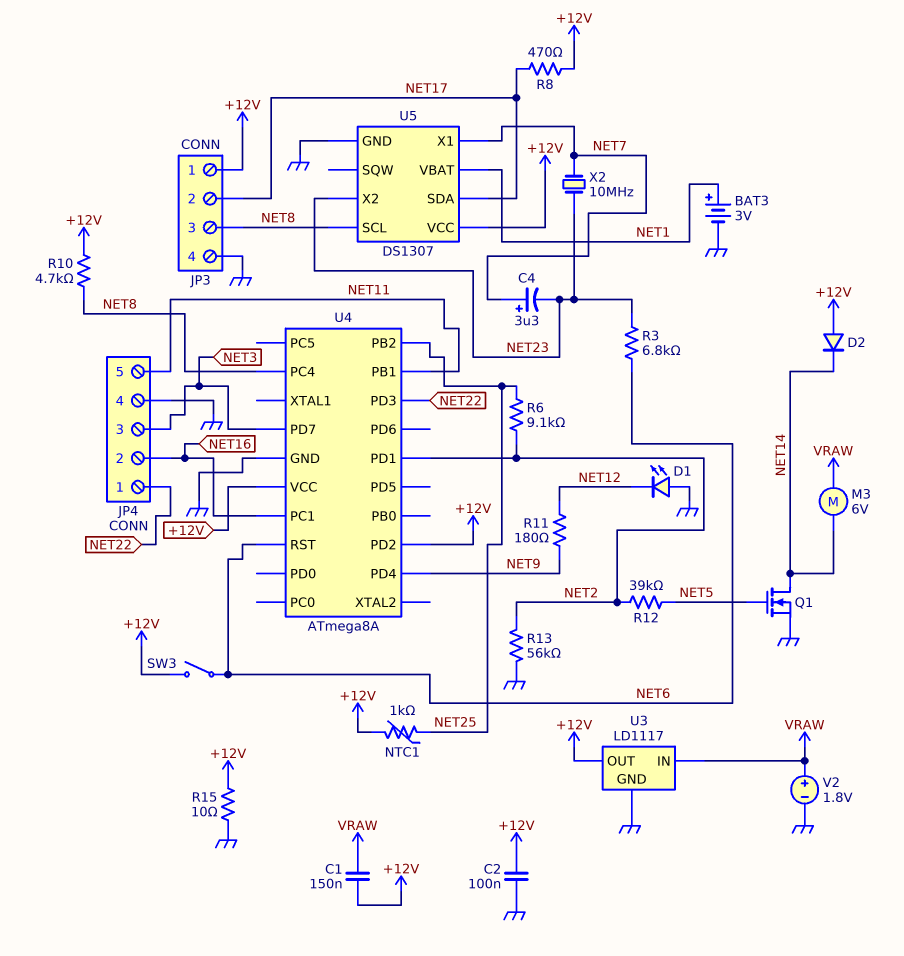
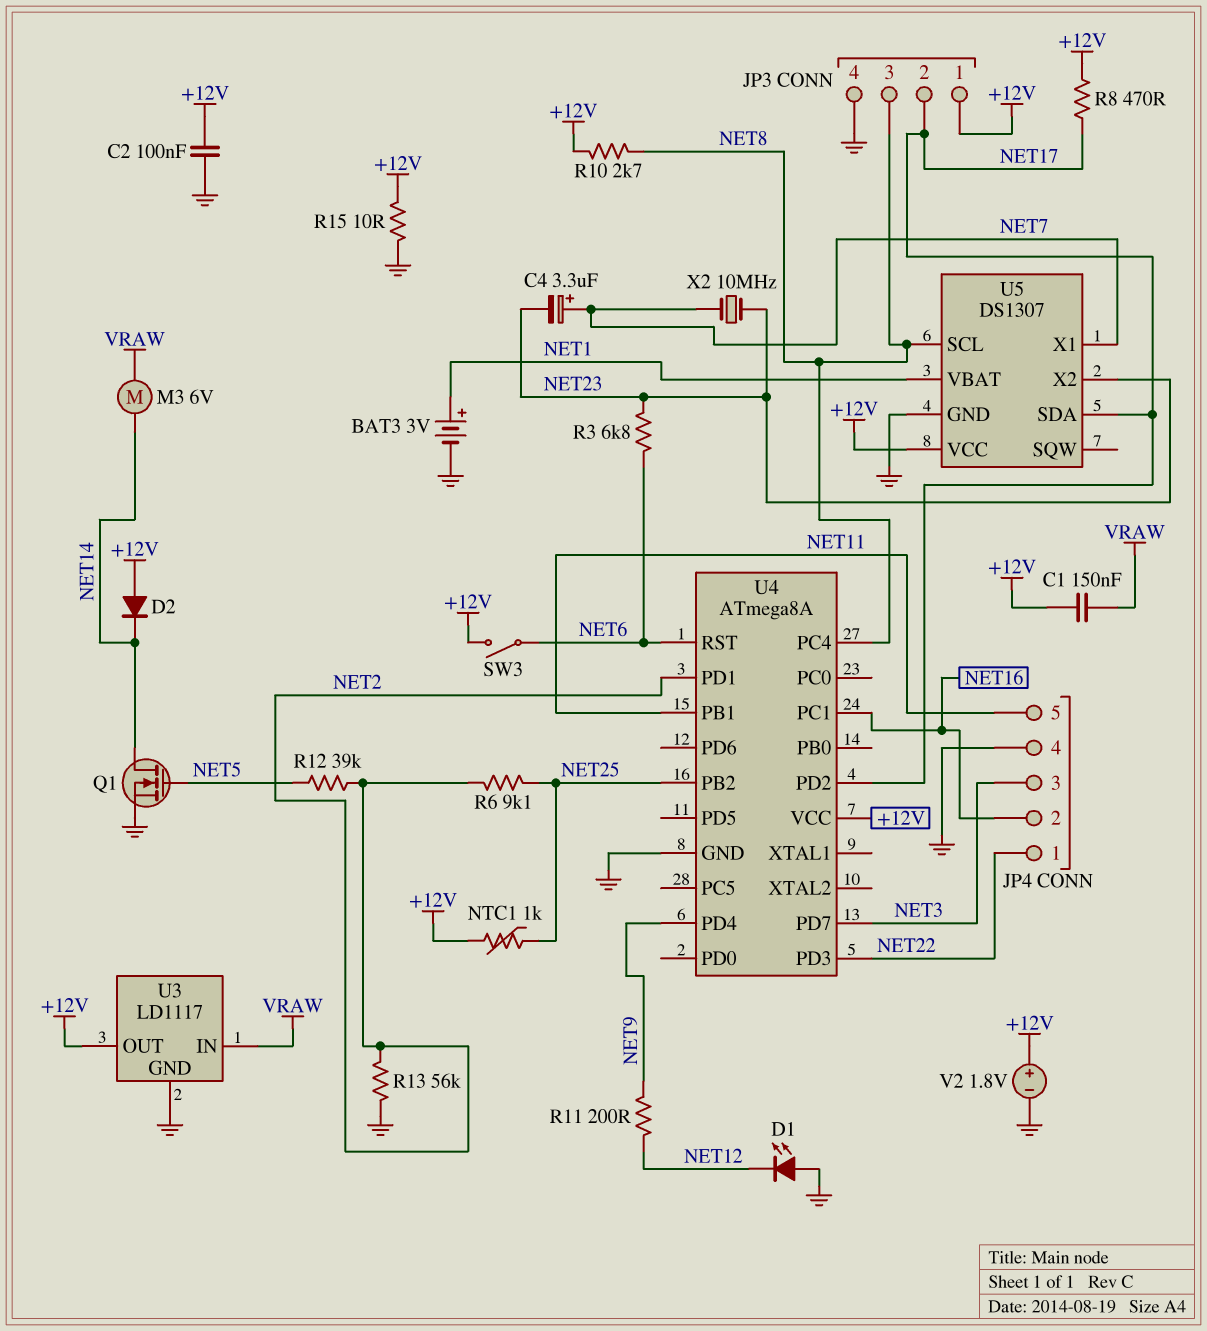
R10: 4.7k (+12V, NET8) -> 2.7k (+12V, NET8)
R11: 180 (NET9, NET12) -> 200 (NET9, NET12)
U4 pin PD2: +12V -> NET17
V2: 1.8V (plus VRAW, minus GND) -> 1.8V (plus +12V, minus GND)

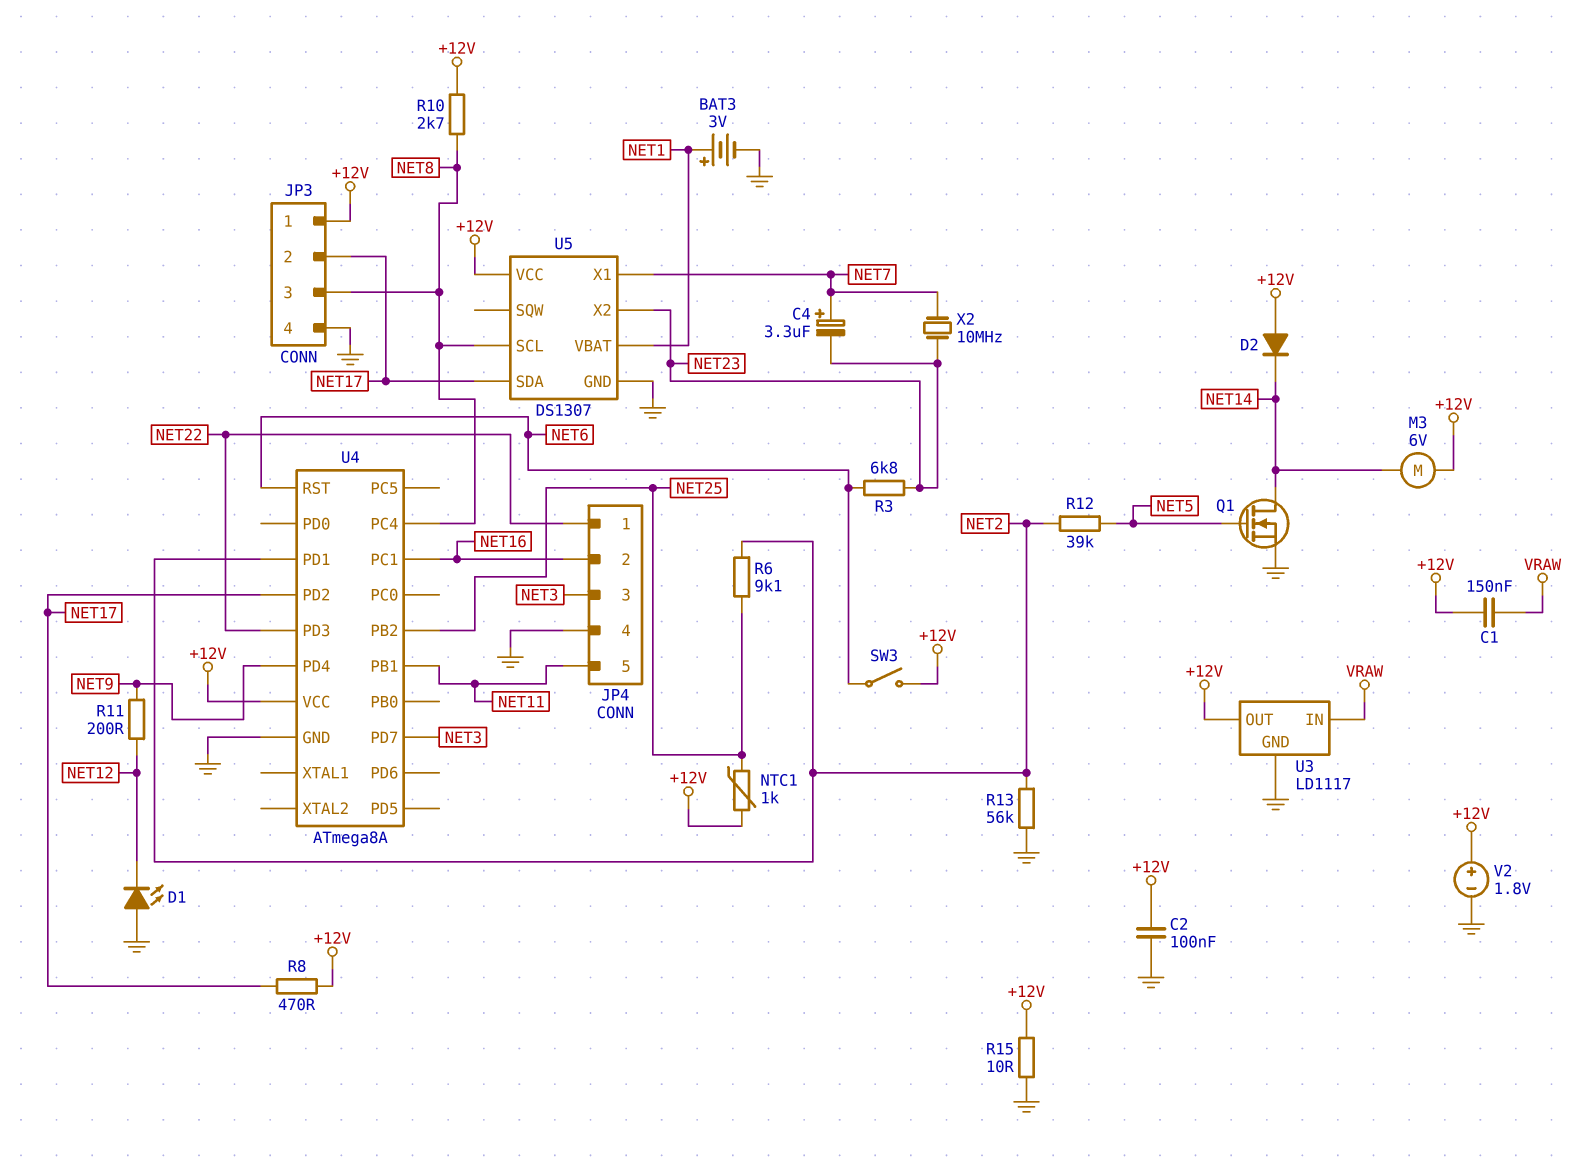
M3: motor 6V (NET14, VRAW) -> motor 6V (+12V, NET14)

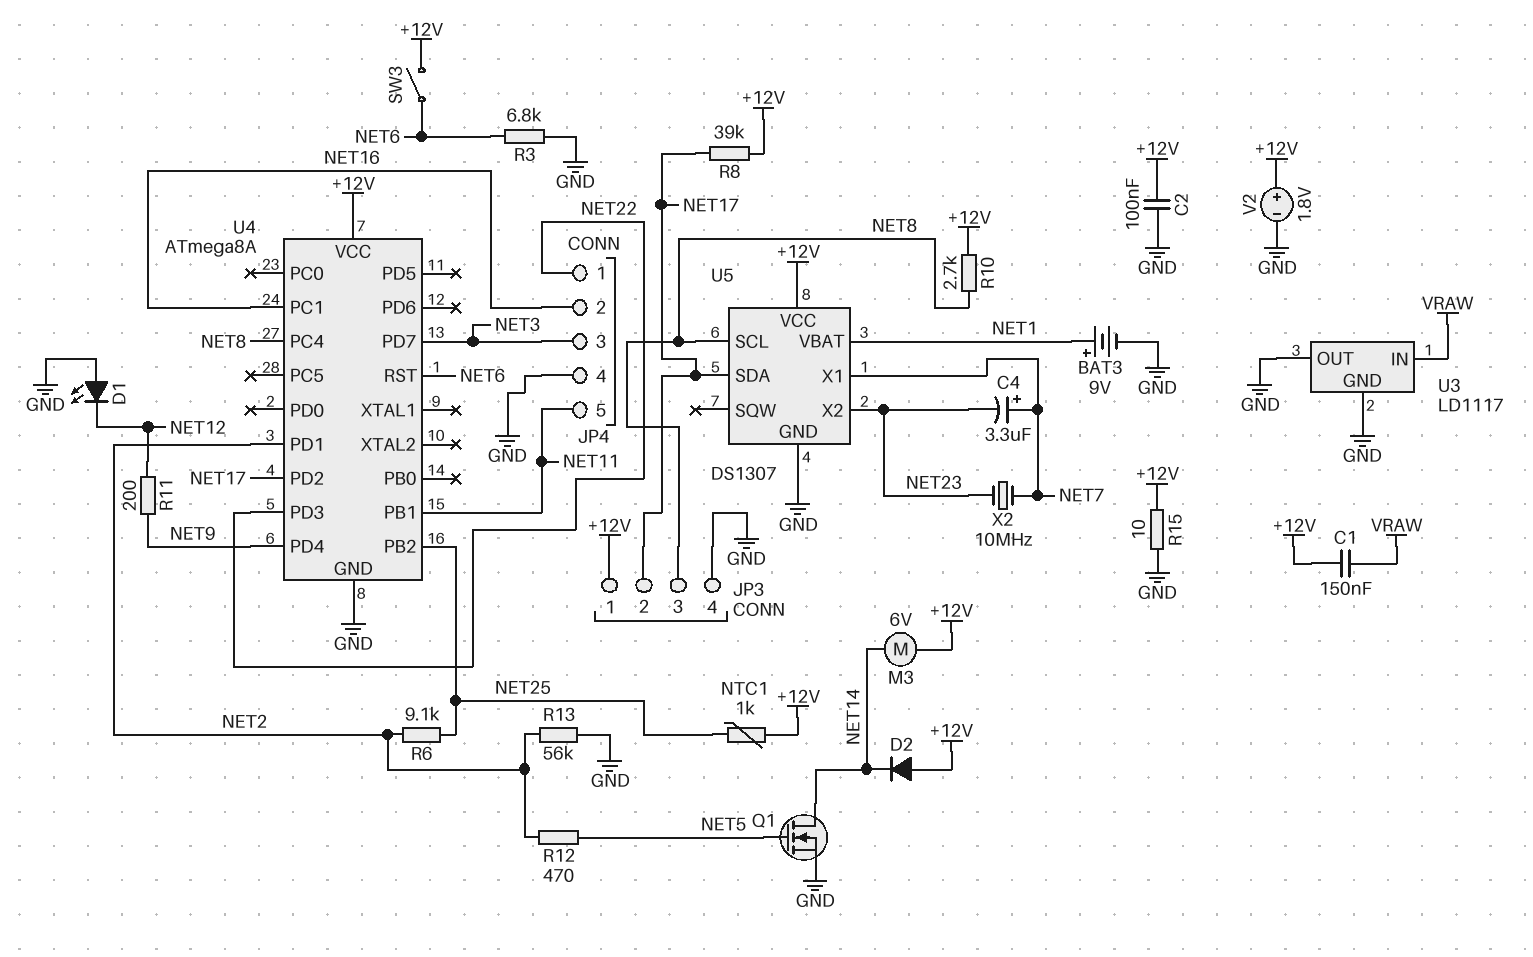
BAT3: 3V (plus NET1, minus GND) -> 9V (plus NET1, minus GND)
R3: 6.8k (NET6, NET23) -> 6.8k (GND, NET6)
R8: 470 (+12V, NET17) -> 39k (+12V, NET17)
R12: 39k (NET2, NET5) -> 470 (NET2, NET5)
U3 pin OUT: +12V -> GND

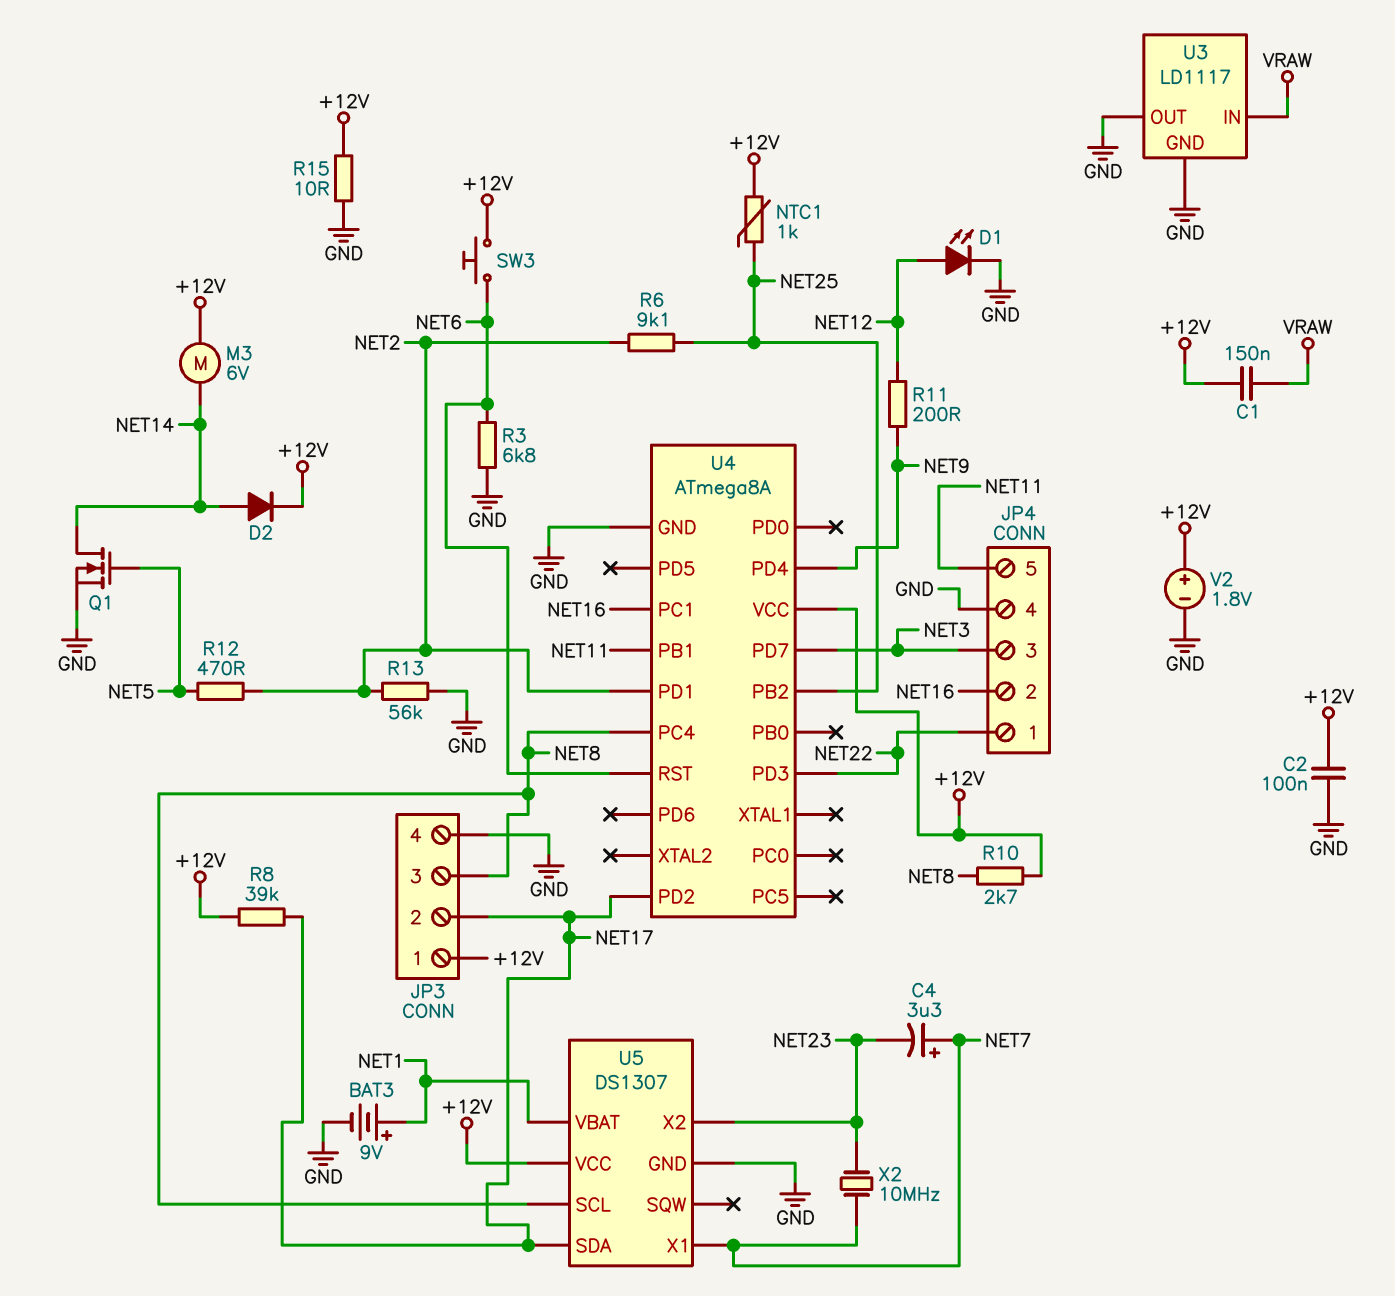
D1: LED (A GND, K NET12) -> LED (A NET12, K GND)
D2: diode (A +12V, K NET14) -> diode (A NET14, K +12V)
SW3: switch (+12V, NET6) -> button (+12V, NET6)

